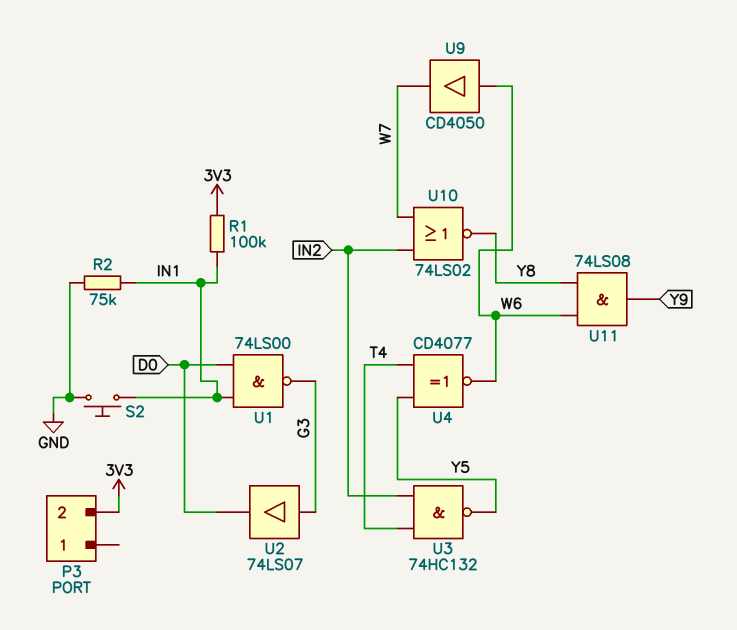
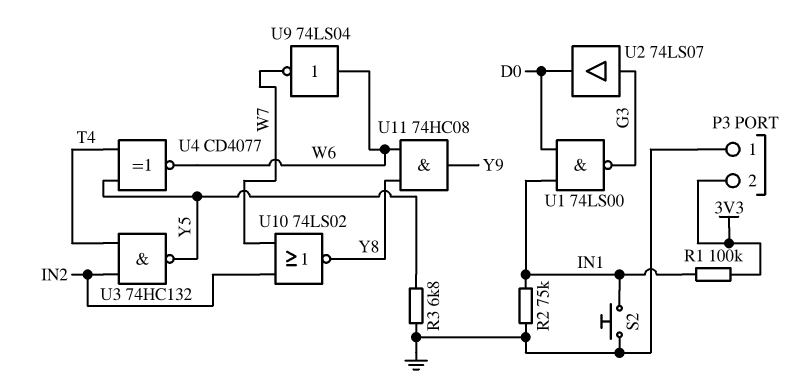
P3 pin 1: none -> GND
R3: none -> 6.8k (GND, Y5)
U9: buffer CD4050 (in W6, out W7) -> NOT 74LS04 (in W6, out W7)
U11: AND 74LS08 (in W6, in Y8, out Y9) -> AND 74HC08 (in W6, in Y8, out Y9)

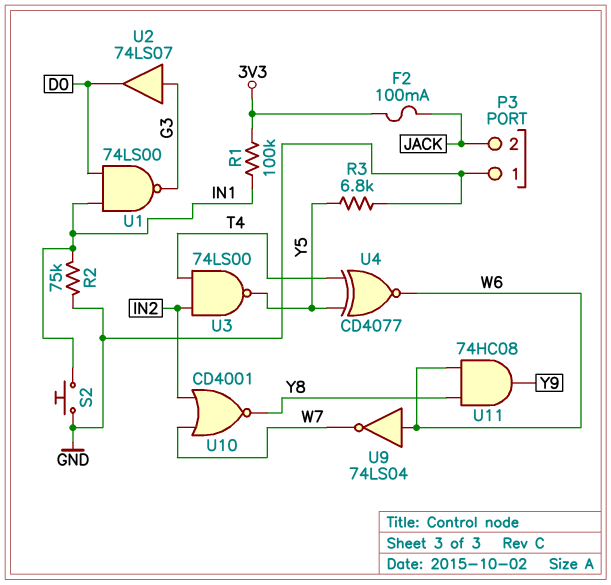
F2: none -> 100mA (3V3, JACK)
P3 pin 2: 3V3 -> JACK
U3: NAND 74HC132 (in IN2, in T4, out Y5) -> NAND 74LS00 (in IN2, in T4, out Y5)
U10: NOR 74LS02 (in IN2, in W7, out Y8) -> NOR CD4001 (in IN2, in W7, out Y8)

